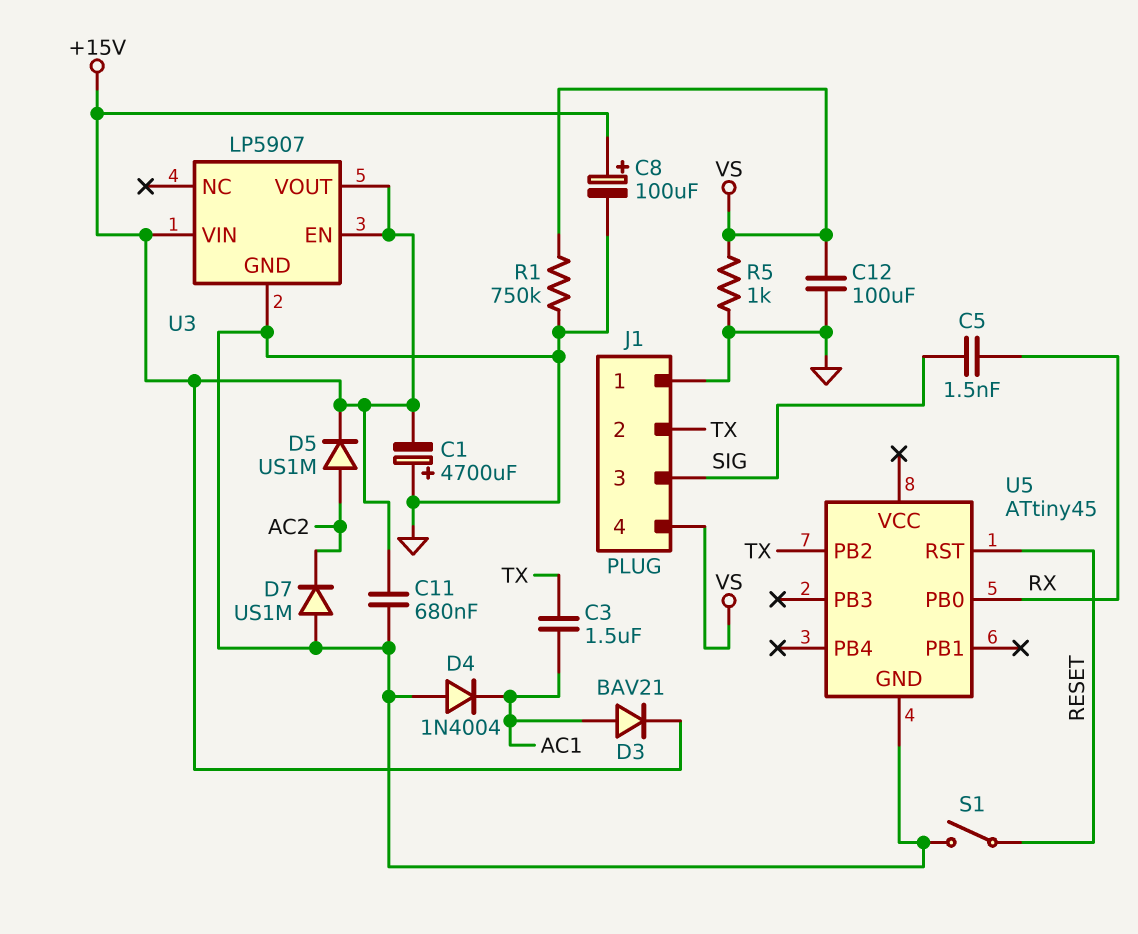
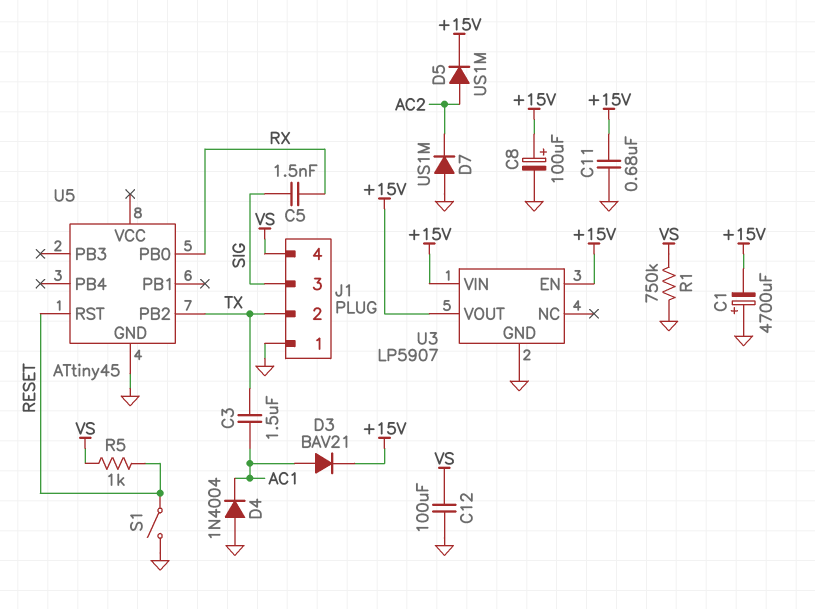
R5: 1k (GND, VS) -> 1k (RESET, VS)

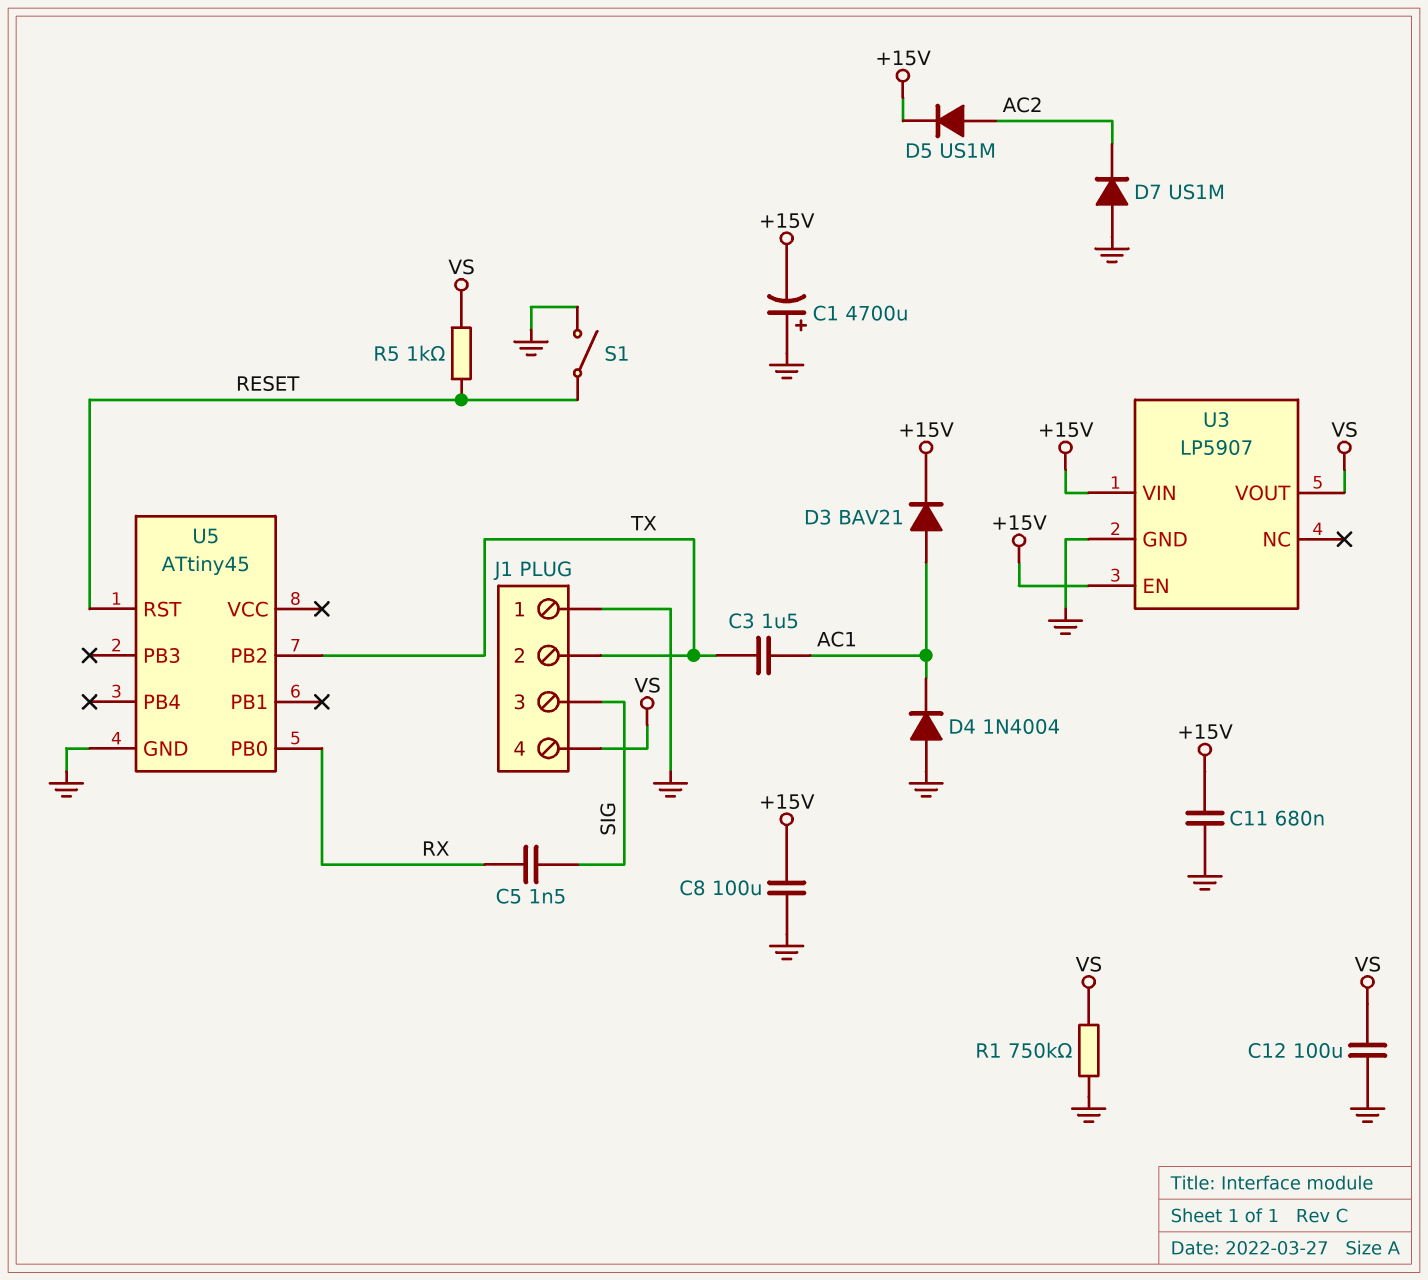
C8: 100uF (plus +15V, minus GND) -> 100uF (+15V, GND)
U3 pin VOUT: +15V -> VS

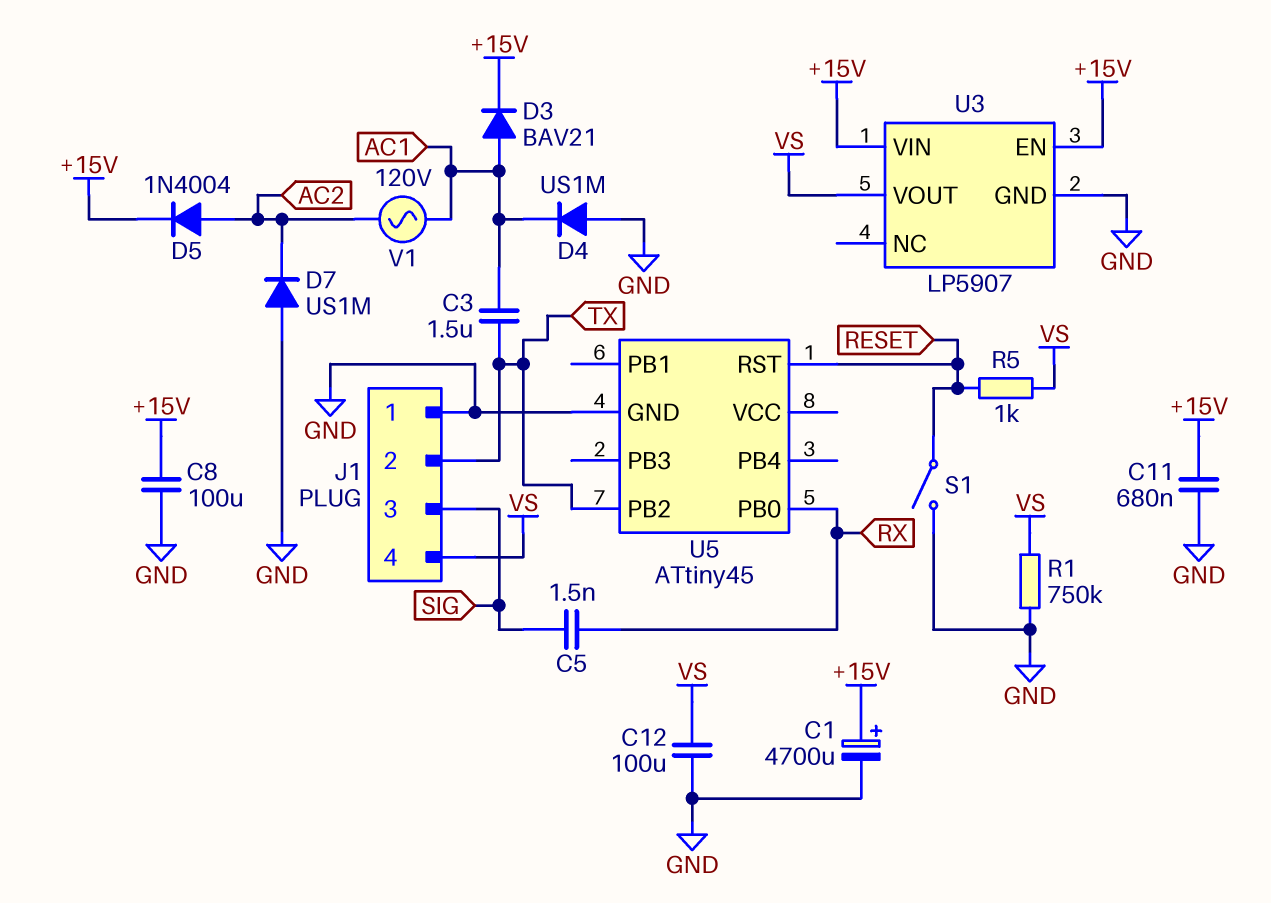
C1: 4700uF (plus GND, minus +15V) -> 4700uF (plus +15V, minus GND)
D4: diode 1N4004 (A GND, K AC1) -> diode US1M (A GND, K AC1)
D5: diode US1M (A AC2, K +15V) -> diode 1N4004 (A AC2, K +15V)
V1: none -> AC 120V (AC1, AC2)

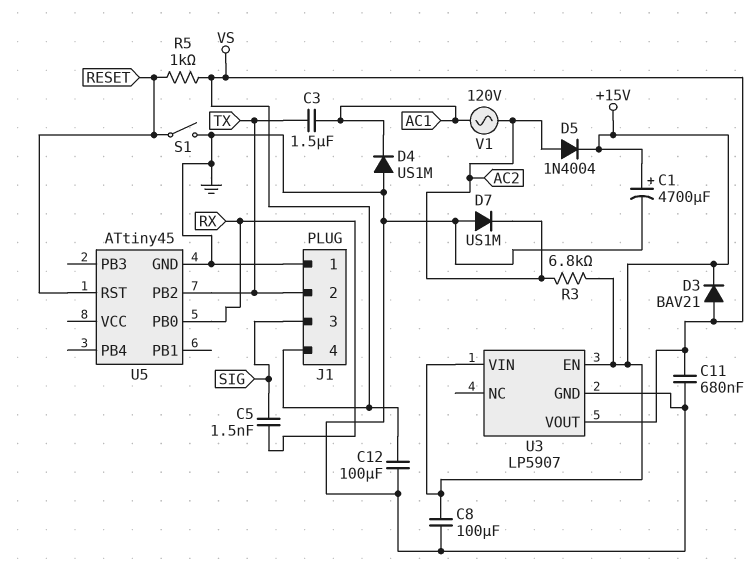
C11: 680nF (+15V, GND) -> 680nF (GND, VS)
D3: diode BAV21 (A AC1, K +15V) -> diode BAV21 (A VS, K +15V)
R1: 750k (GND, VS) -> none
R3: none -> 6.8k (+15V, AC2)

